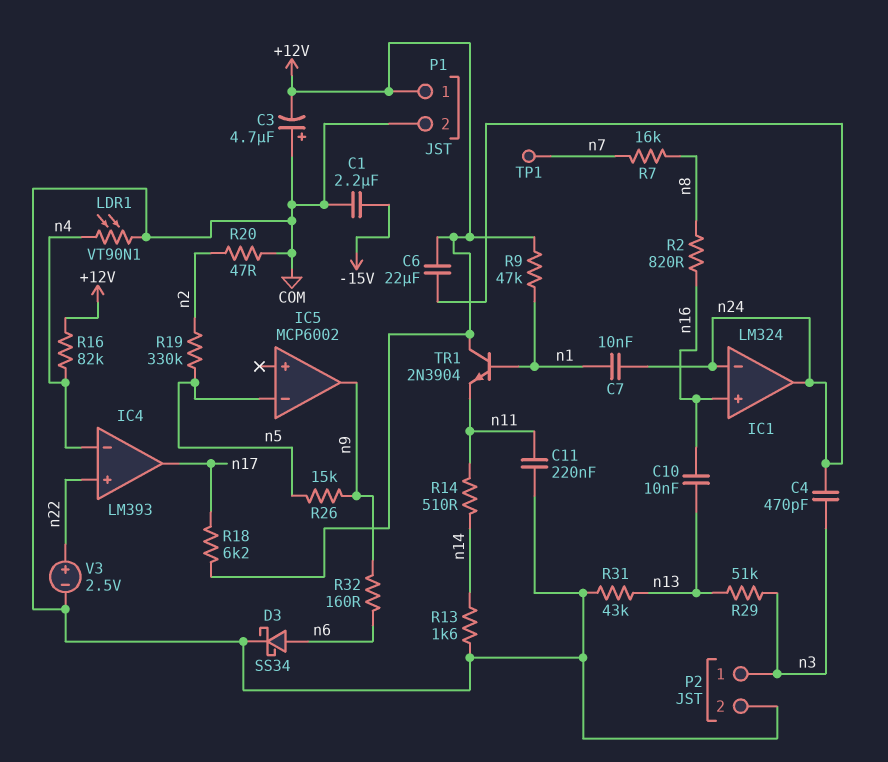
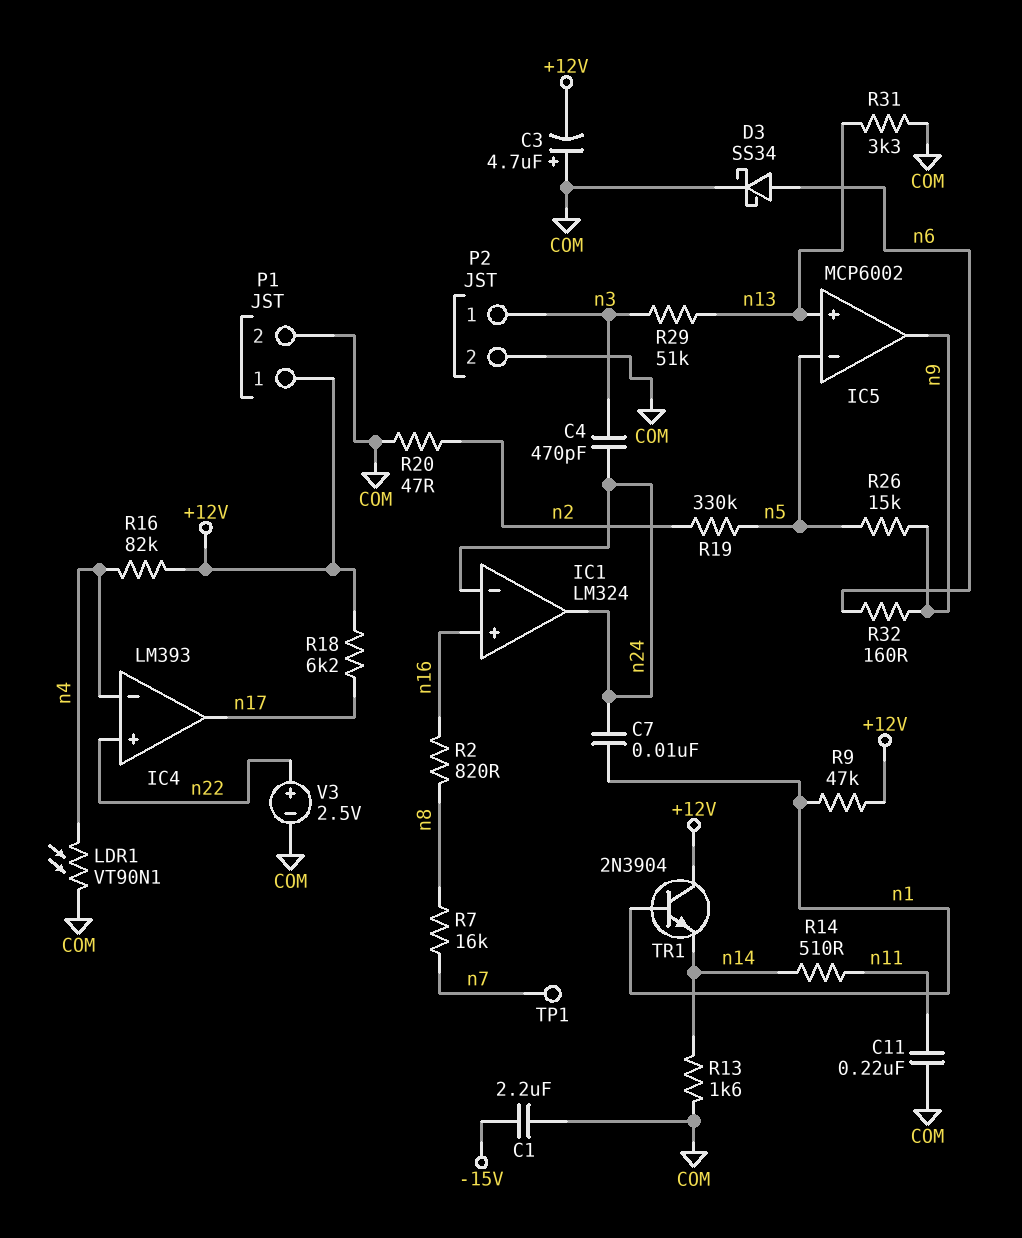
C6: 22uF (+12V, n24) -> none
C10: 10nF (n13, n16) -> none
IC5 pin in+: none -> n13
R31: 43k (COM, n13) -> 3.3k (COM, n13)
TR1: NPN 2N3904 (B n1, C +12V, E n11) -> NPN 2N3904 (B n1, C +12V, E n14)

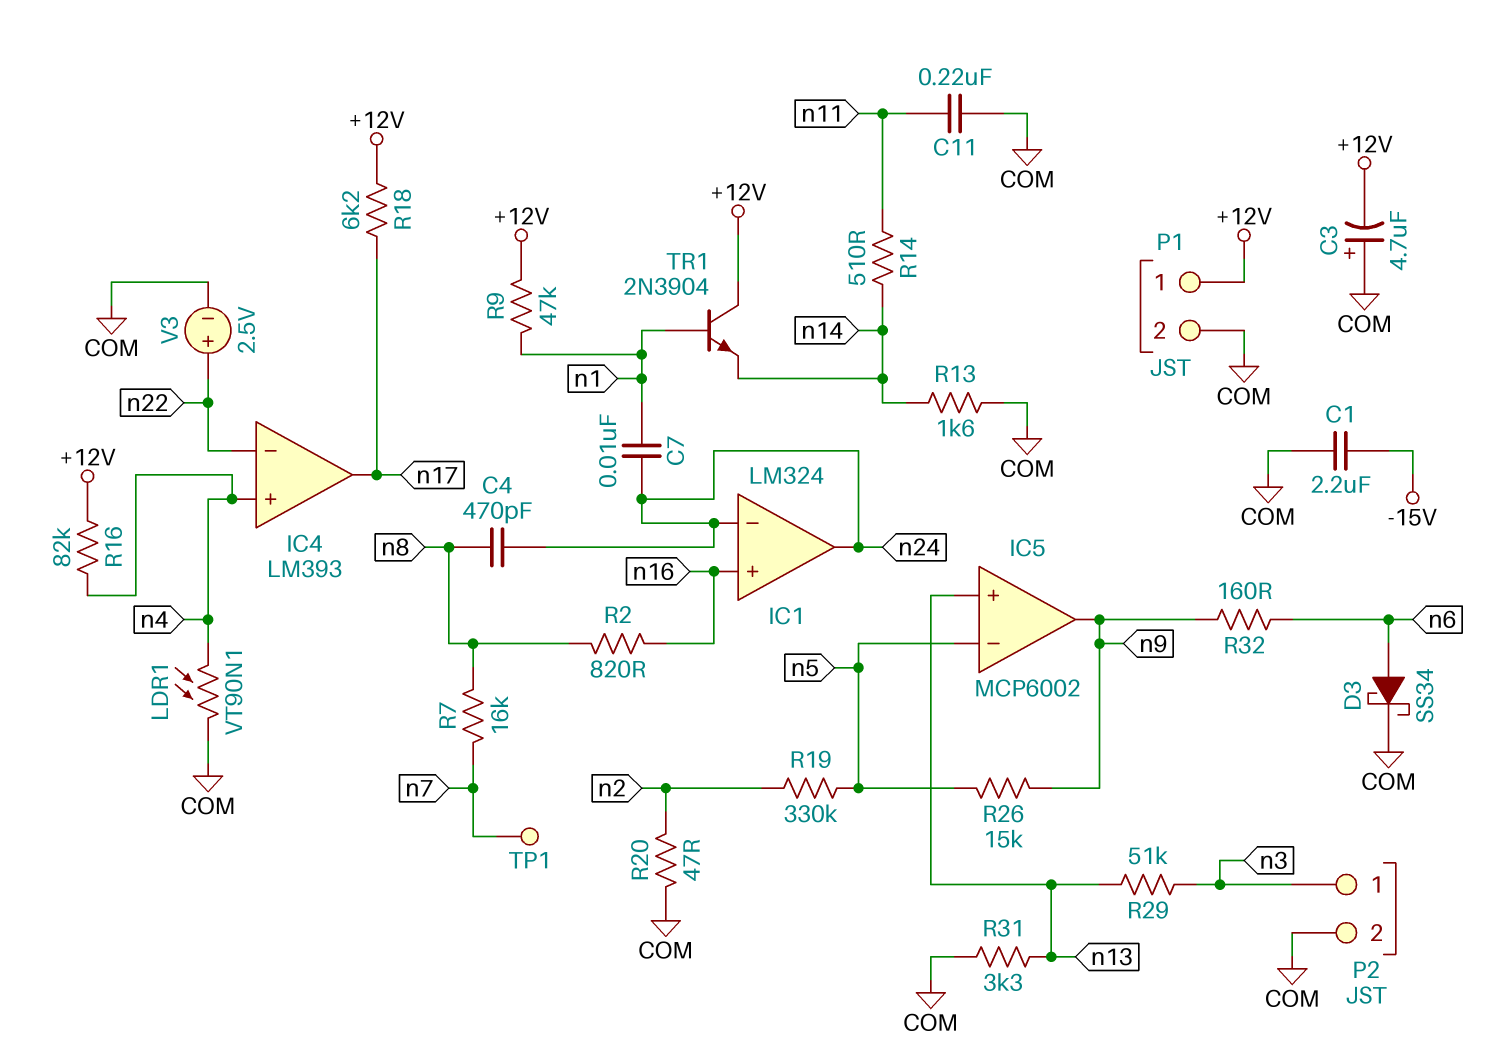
C4: 470pF (n3, n24) -> 470pF (n8, n24)
IC4 pin in+: n22 -> n4
IC4 pin in-: n4 -> n22

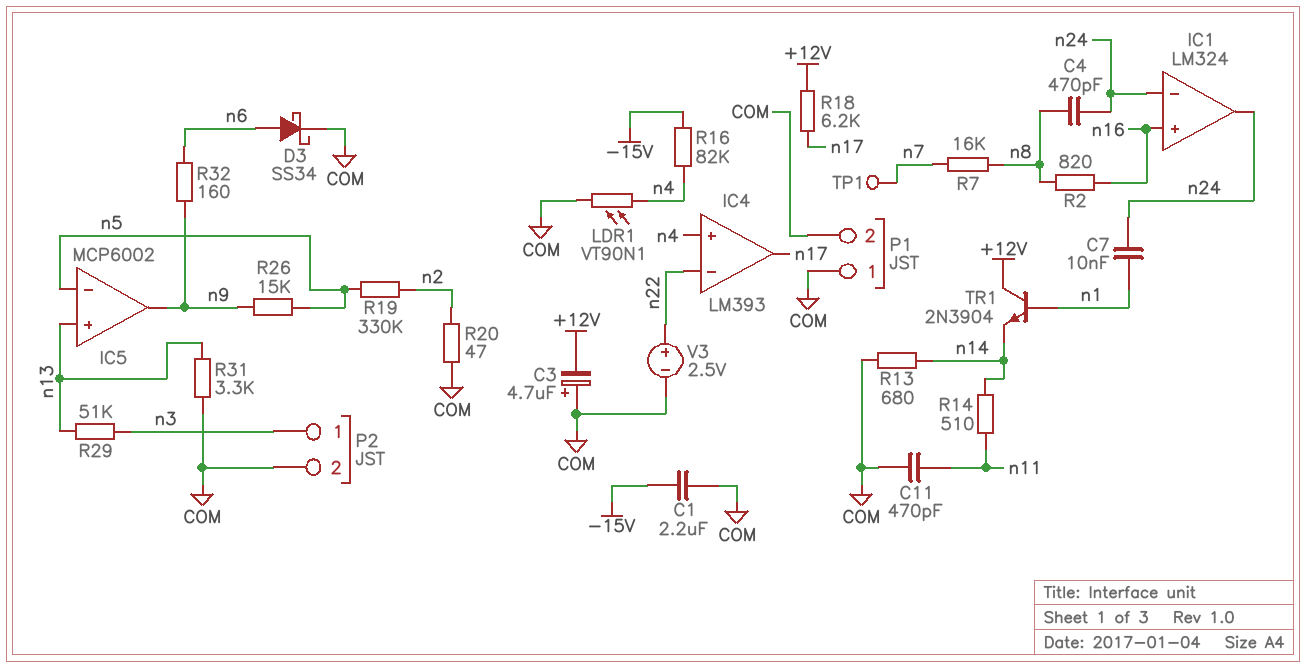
C11: 220nF (COM, n11) -> 470pF (COM, n11)
P1 pin 1: +12V -> COM
R9: 47k (+12V, n1) -> none
R13: 1.6k (COM, n14) -> 680 (COM, n14)
R16: 82k (+12V, n4) -> 82k (-15V, n4)

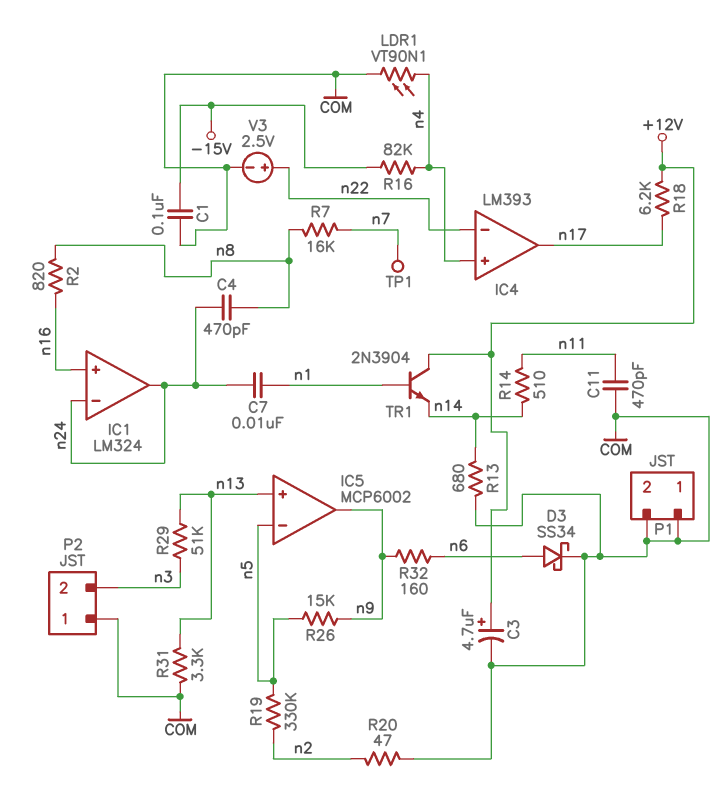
C1: 2.2uF (-15V, COM) -> 100nF (-15V, COM)
C3: 4.7uF (plus COM, minus +12V) -> 4.7uF (plus +12V, minus COM)
P2 pin 1: n3 -> COM
P2 pin 2: COM -> n3

